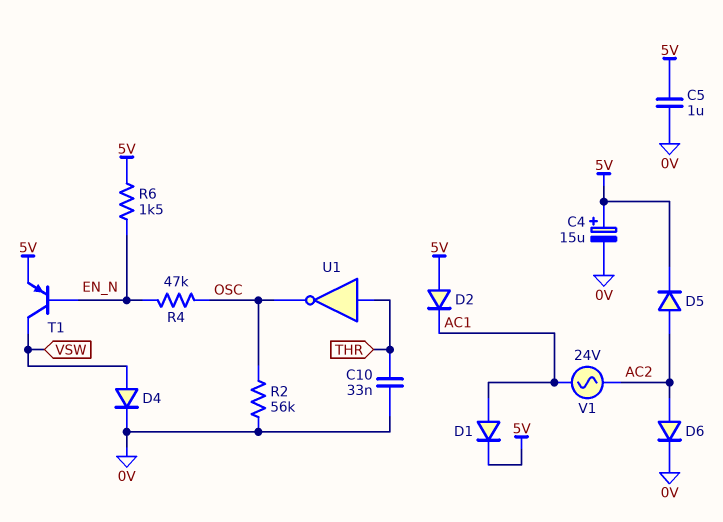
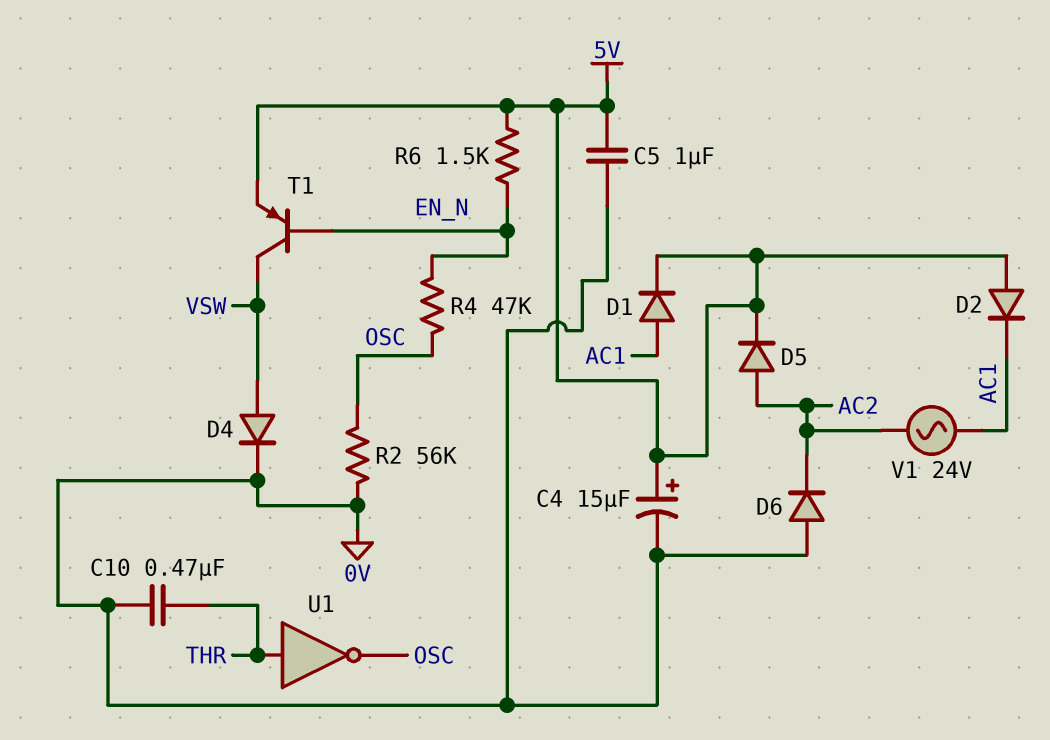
C10: 33nF (0V, THR) -> 470nF (0V, THR)
D6: diode (A AC2, K 0V) -> diode (A 0V, K AC2)

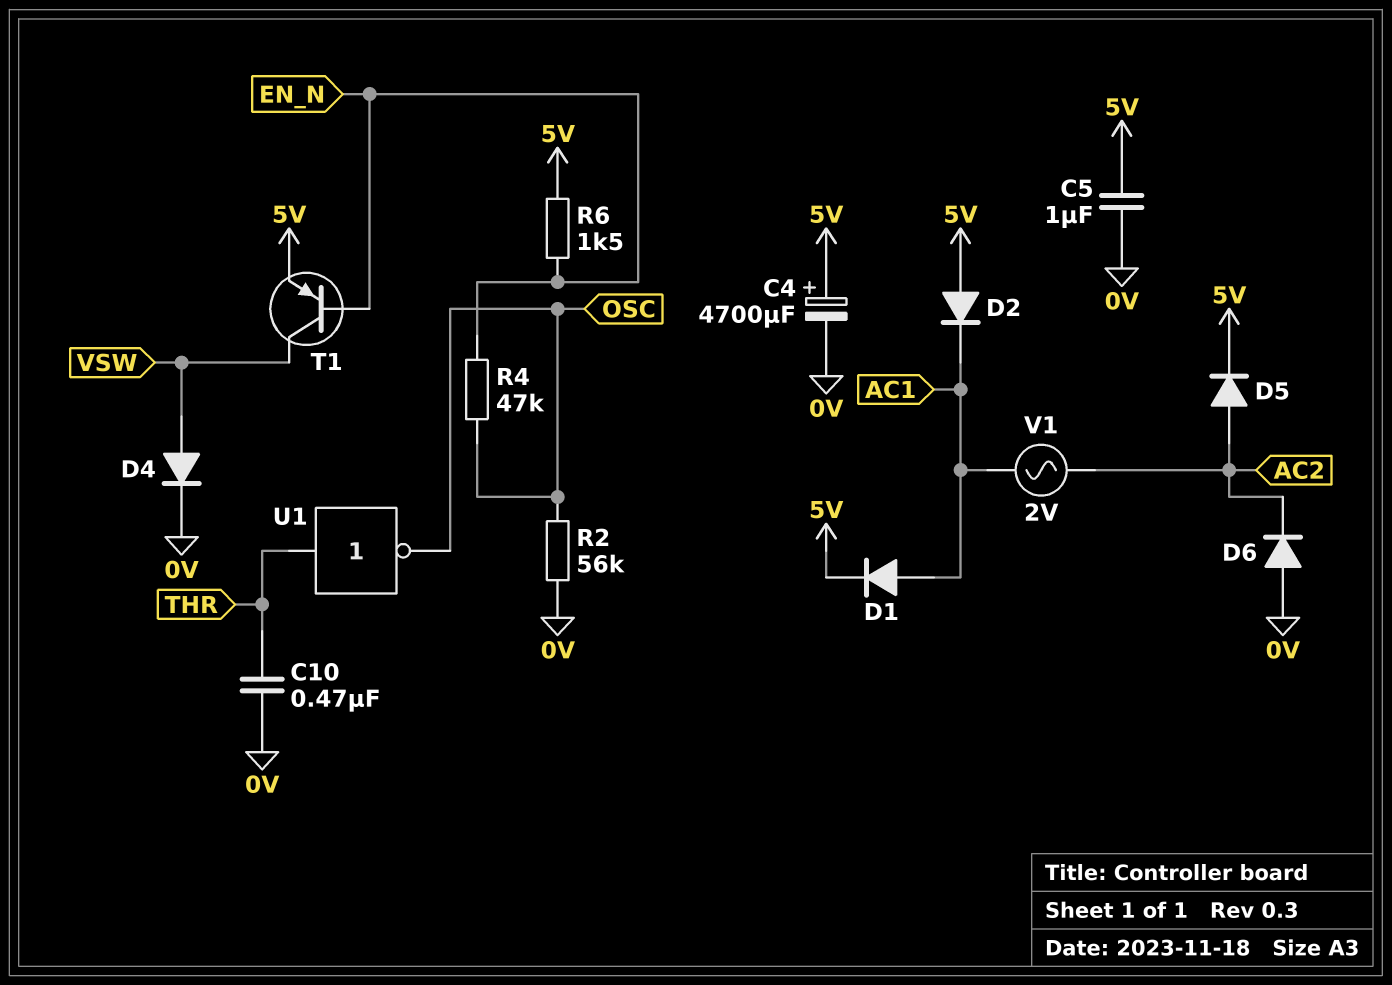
C4: 15uF (plus 5V, minus 0V) -> 4700uF (plus 5V, minus 0V)
V1: AC 24V (AC1, AC2) -> AC 2V (AC1, AC2)

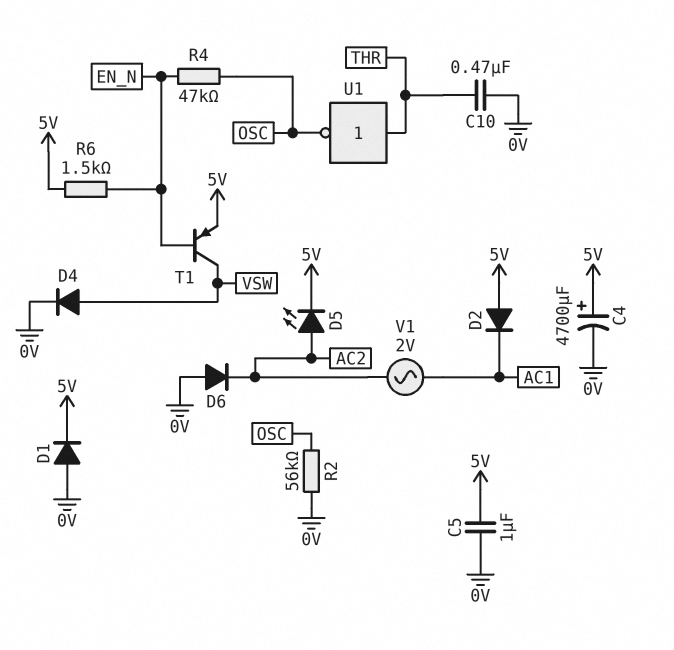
D1: diode (A AC1, K 5V) -> diode (A 0V, K 5V)
D5: diode (A AC2, K 5V) -> LED (A AC2, K 5V)

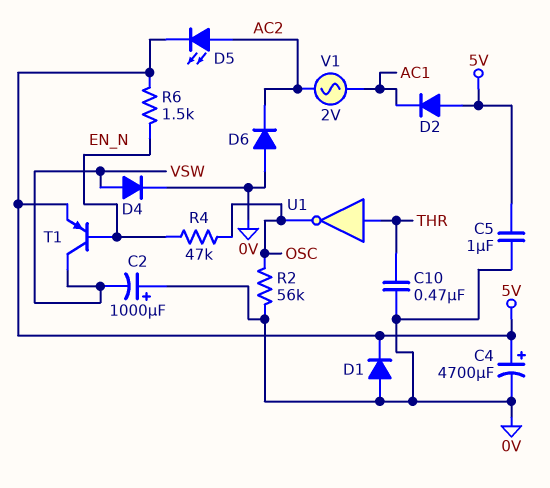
C2: none -> 1000uF (plus 0V, minus VSW)

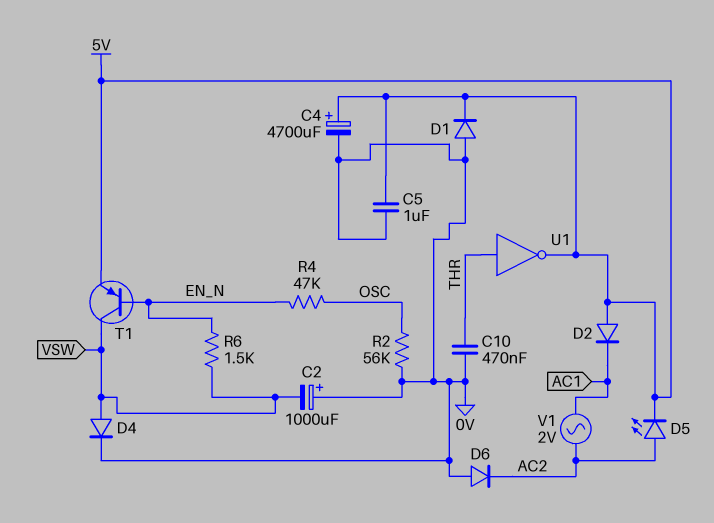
R6: 1.5k (5V, EN_N) -> 1.5k (EN_N, VSW)
U1: NOT (in THR, out OSC) -> NOT (in THR, out 5V)

